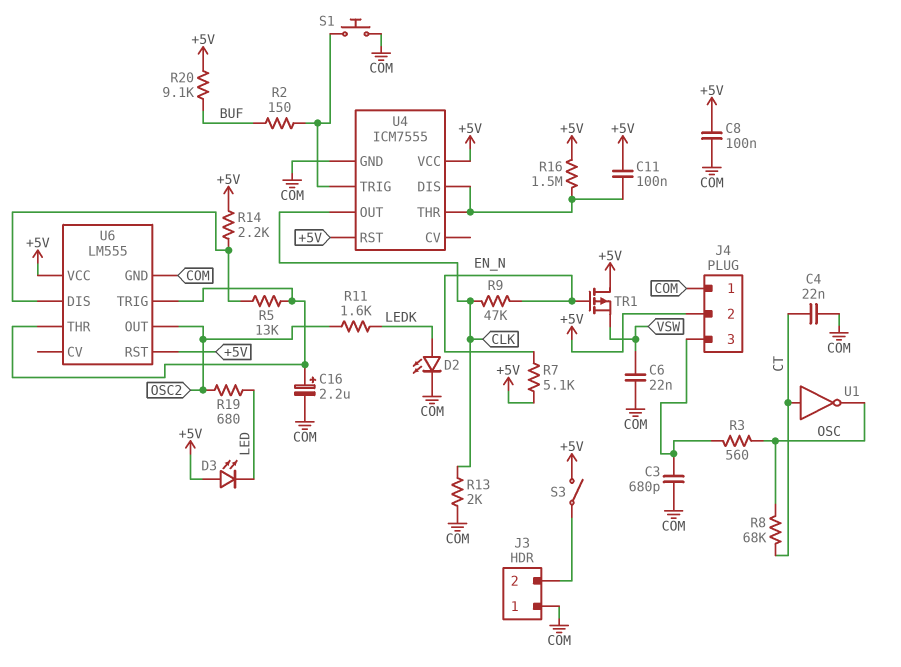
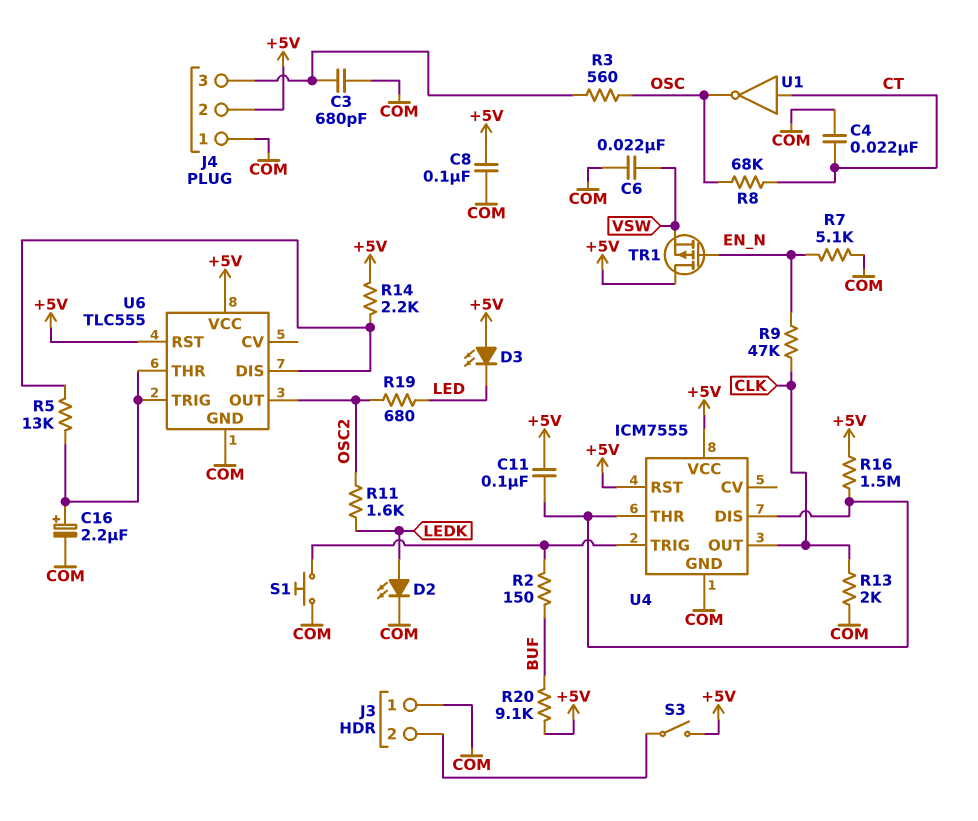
R7: 5.1k (+5V, EN_N) -> 5.1k (COM, EN_N)
U6: LM555 -> TLC555

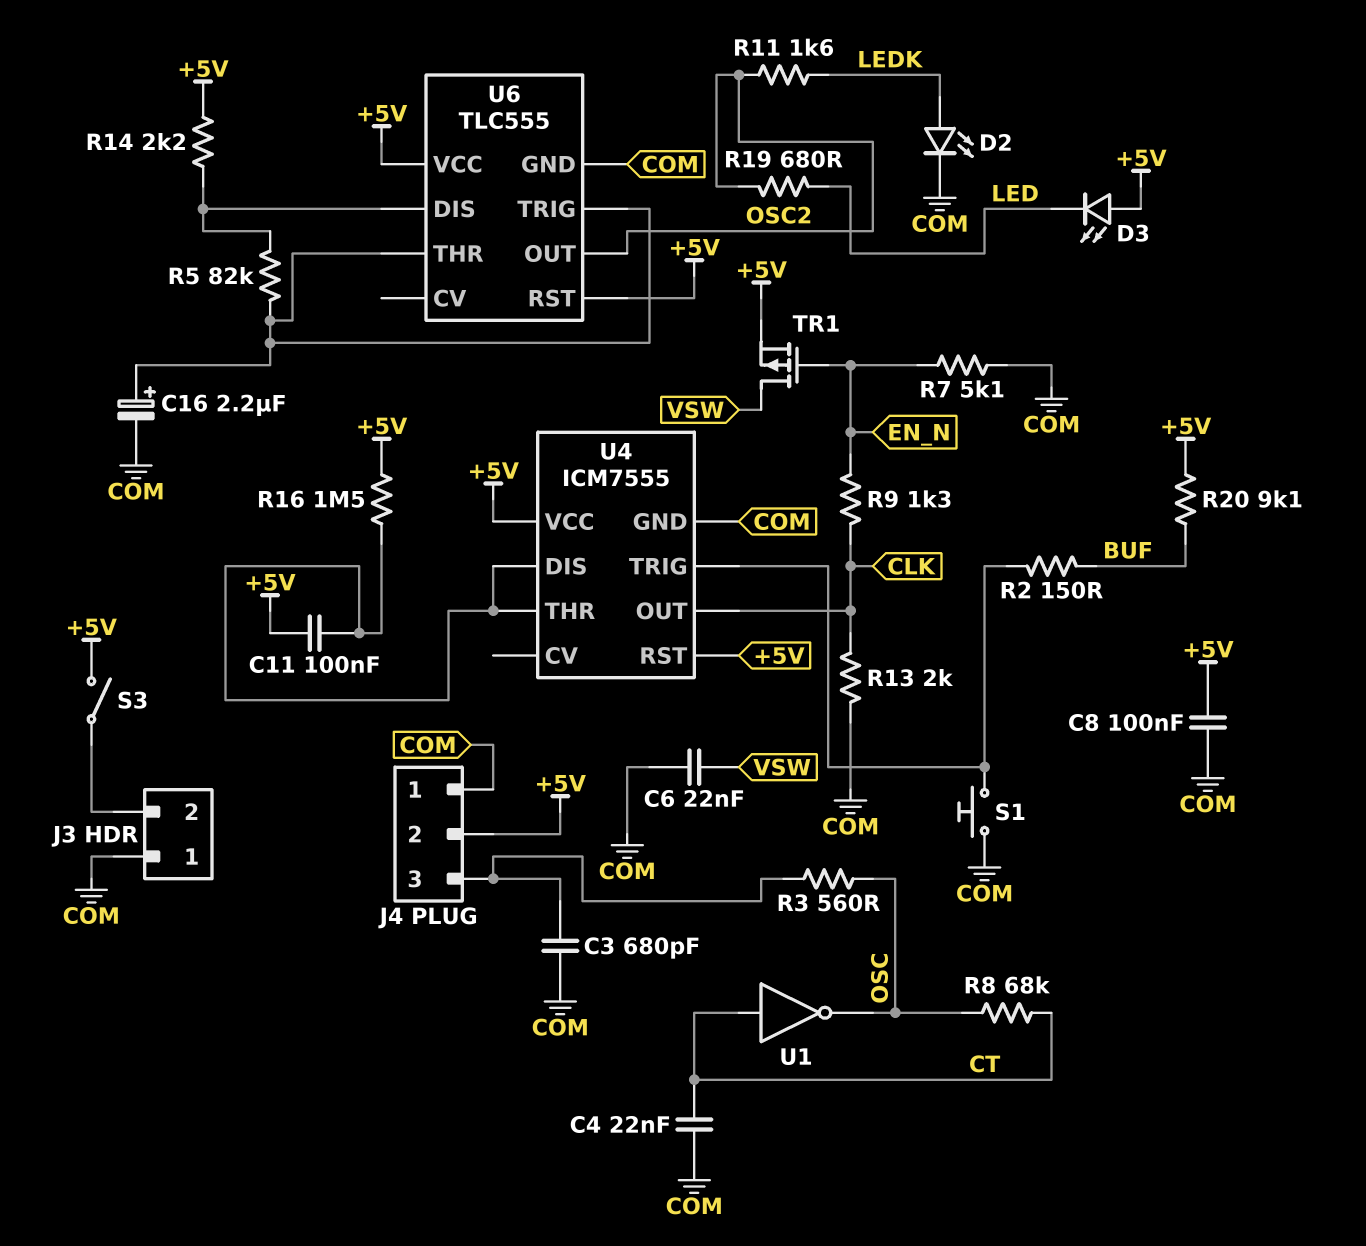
R5: 13k (U6/DIS, U6/THR) -> 82k (U6/DIS, U6/THR)
R9: 47k (CLK, EN_N) -> 1.3k (CLK, EN_N)
TR1: PMOS (G EN_N, D +5V, S VSW) -> PMOS (G EN_N, D VSW, S +5V)

